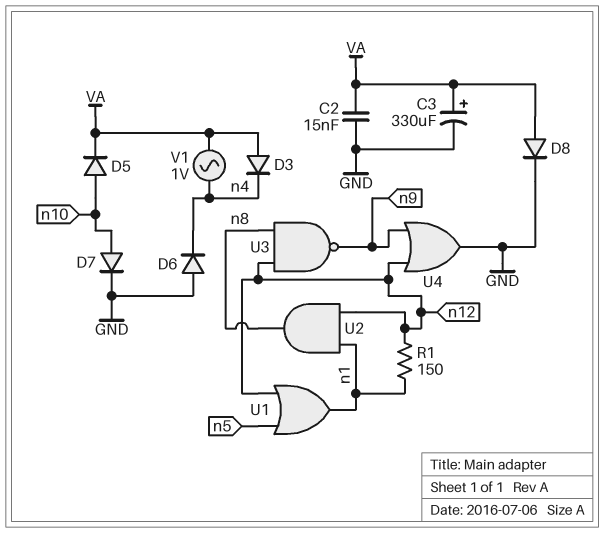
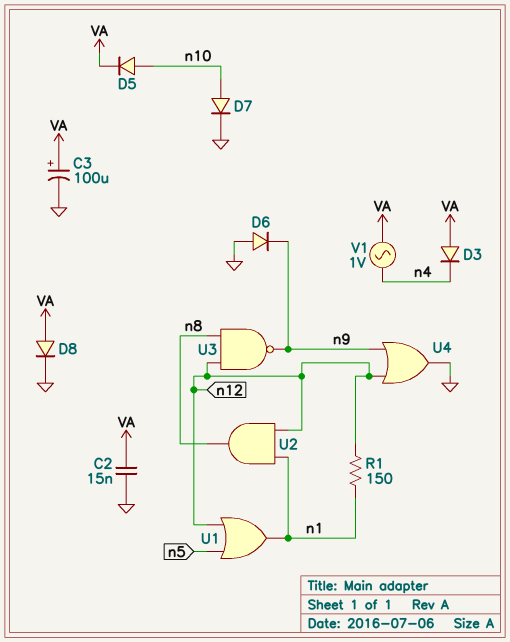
C3: 330uF (plus VA, minus GND) -> 100uF (plus VA, minus GND)
D6: diode (A GND, K n4) -> diode (A GND, K n9)

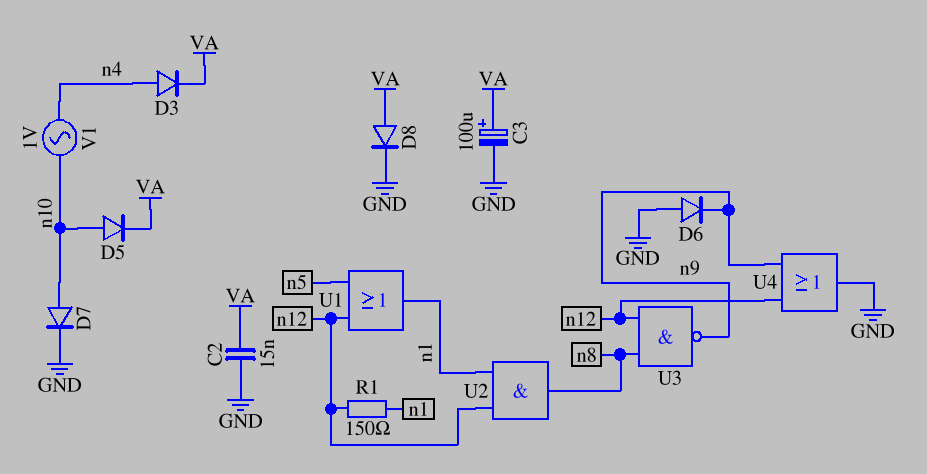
D3: diode (A VA, K n4) -> diode (A n4, K VA)
V1: AC 1V (VA, n4) -> AC 1V (n4, n10)

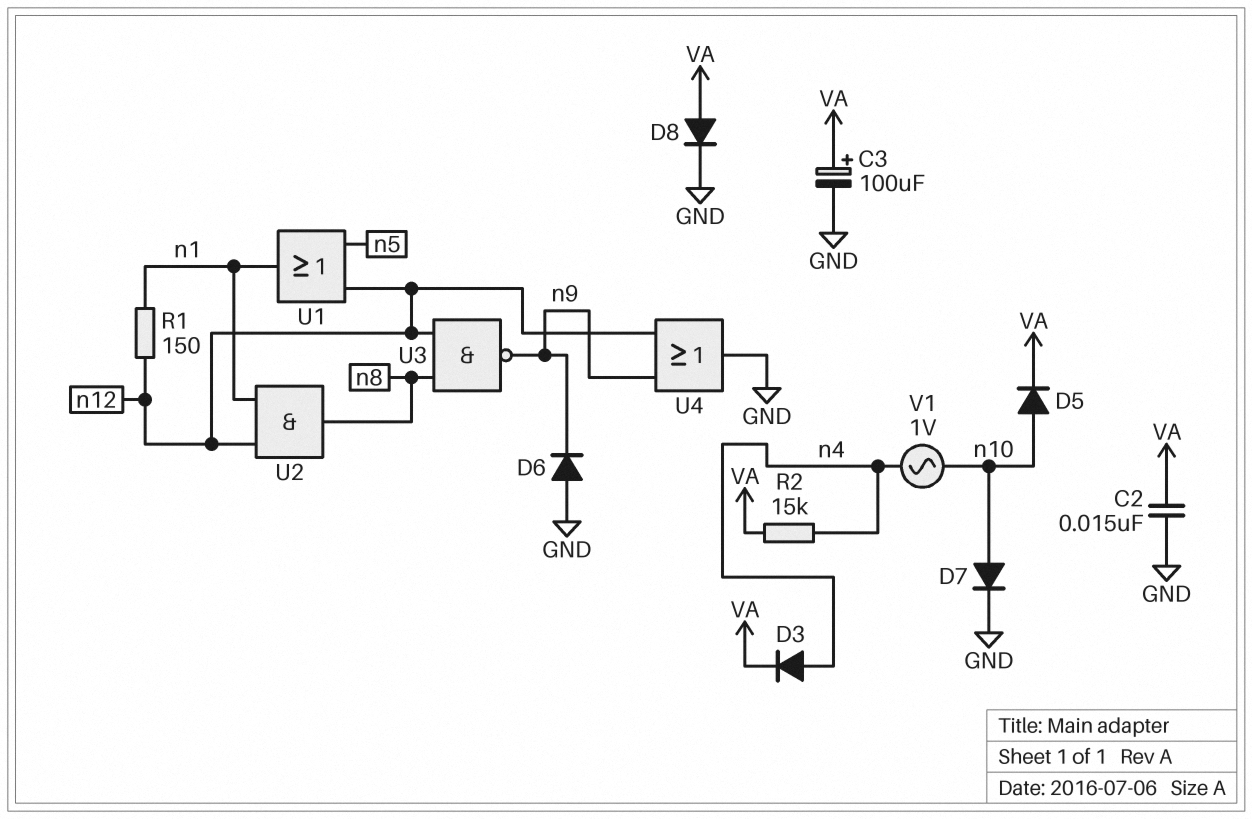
R2: none -> 15k (VA, n4)

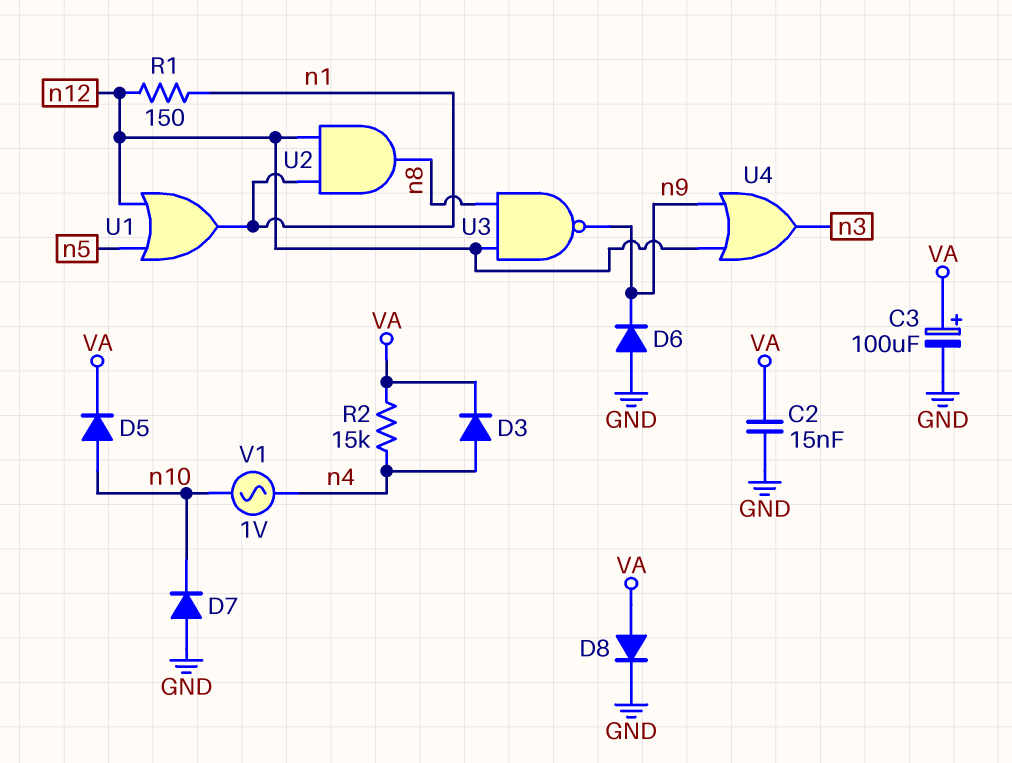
D7: diode (A n10, K GND) -> diode (A GND, K n10)
U4: OR (in n9, in n12, out GND) -> OR (in n9, in n12, out n3)

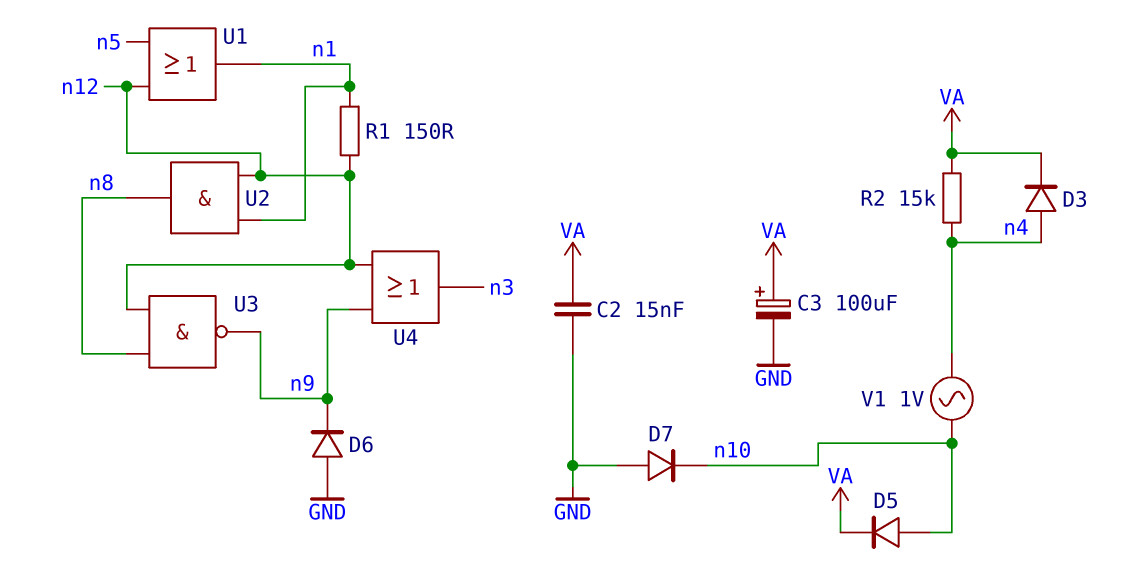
D8: diode (A VA, K GND) -> none

